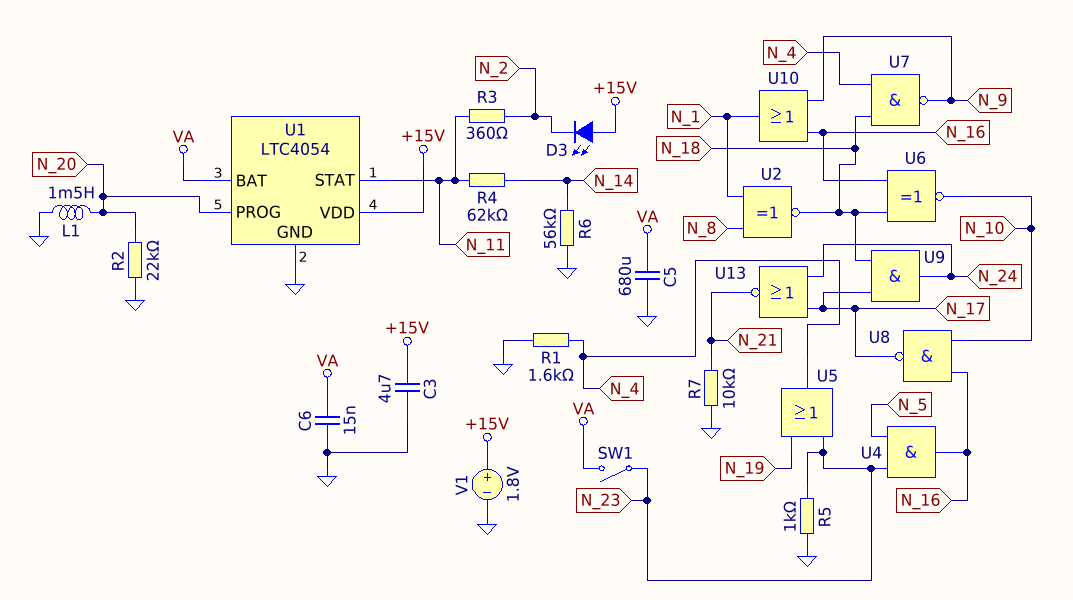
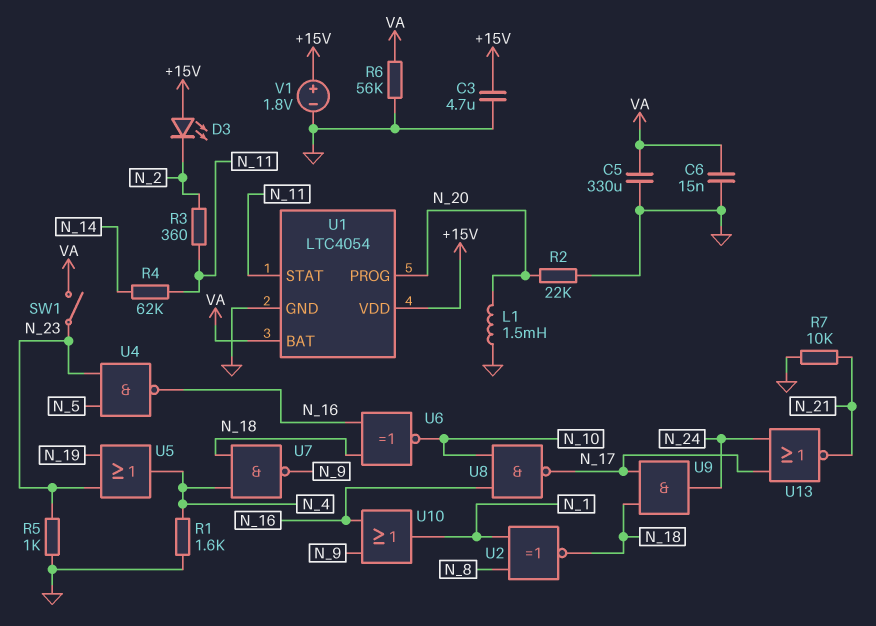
C5: 680uF (GND, VA) -> 330uF (GND, VA)
R6: 56k (GND, N_14) -> 56k (GND, VA)
U4: AND (in N_5, in N_23, out N_16) -> NAND (in N_5, in N_23, out N_16)

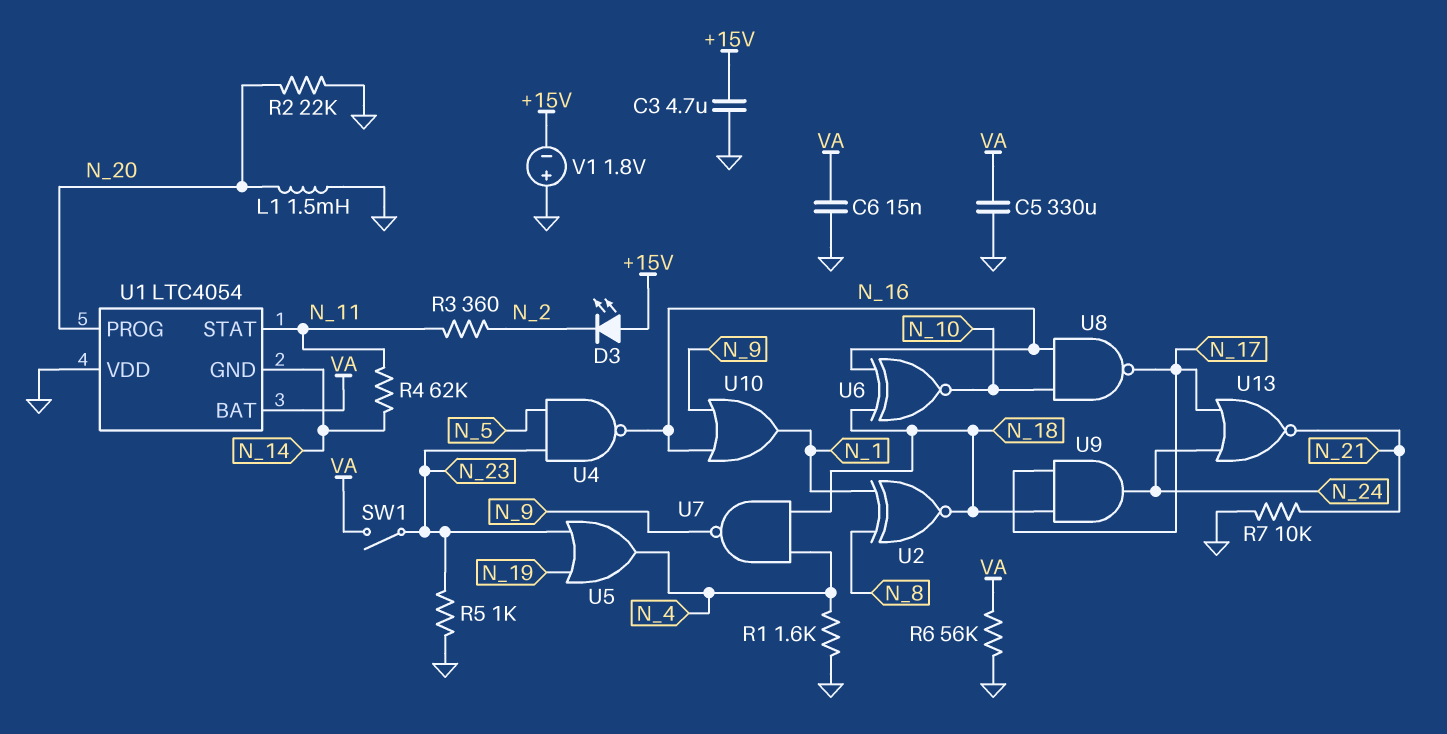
U1 pin GND: GND -> N_14
U1 pin VDD: +15V -> GND
V1: 1.8V (plus +15V, minus GND) -> 1.8V (plus GND, minus +15V)

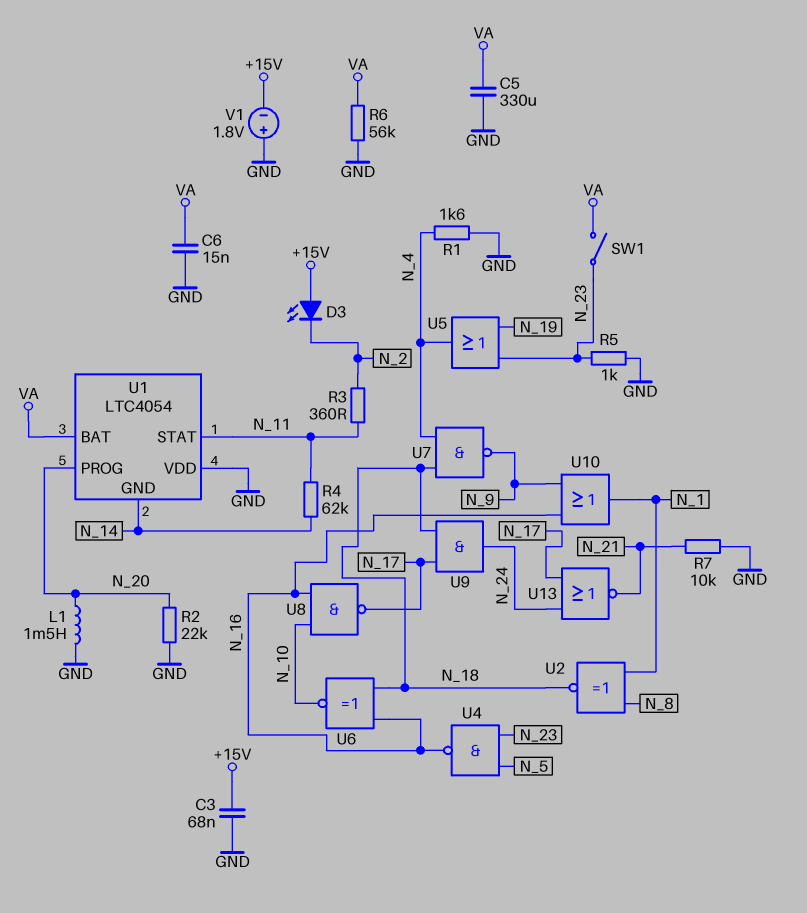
C3: 4.7uF (+15V, GND) -> 68nF (+15V, GND)

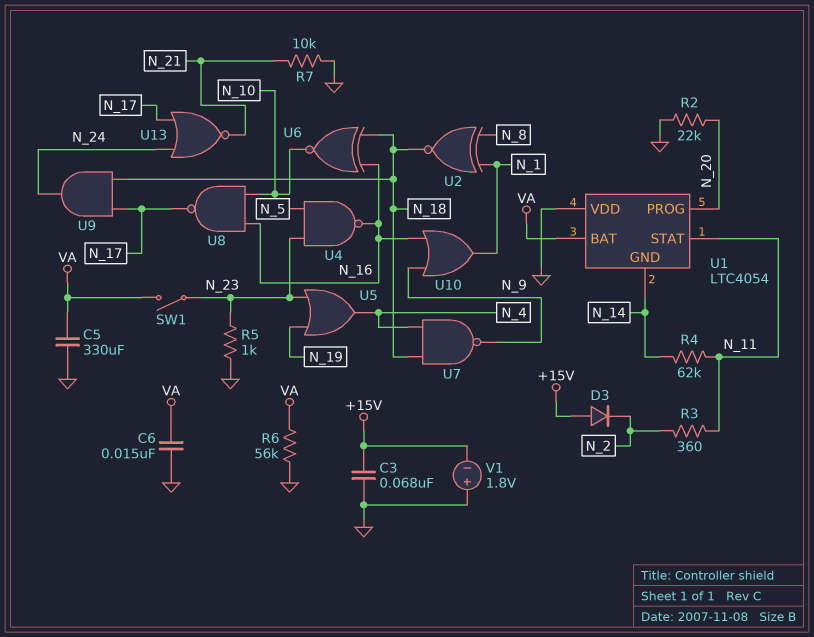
D3: LED (A +15V, K N_2) -> diode (A +15V, K N_2)
L1: 1.5mH (GND, N_20) -> none
R1: 1.6k (GND, N_4) -> none

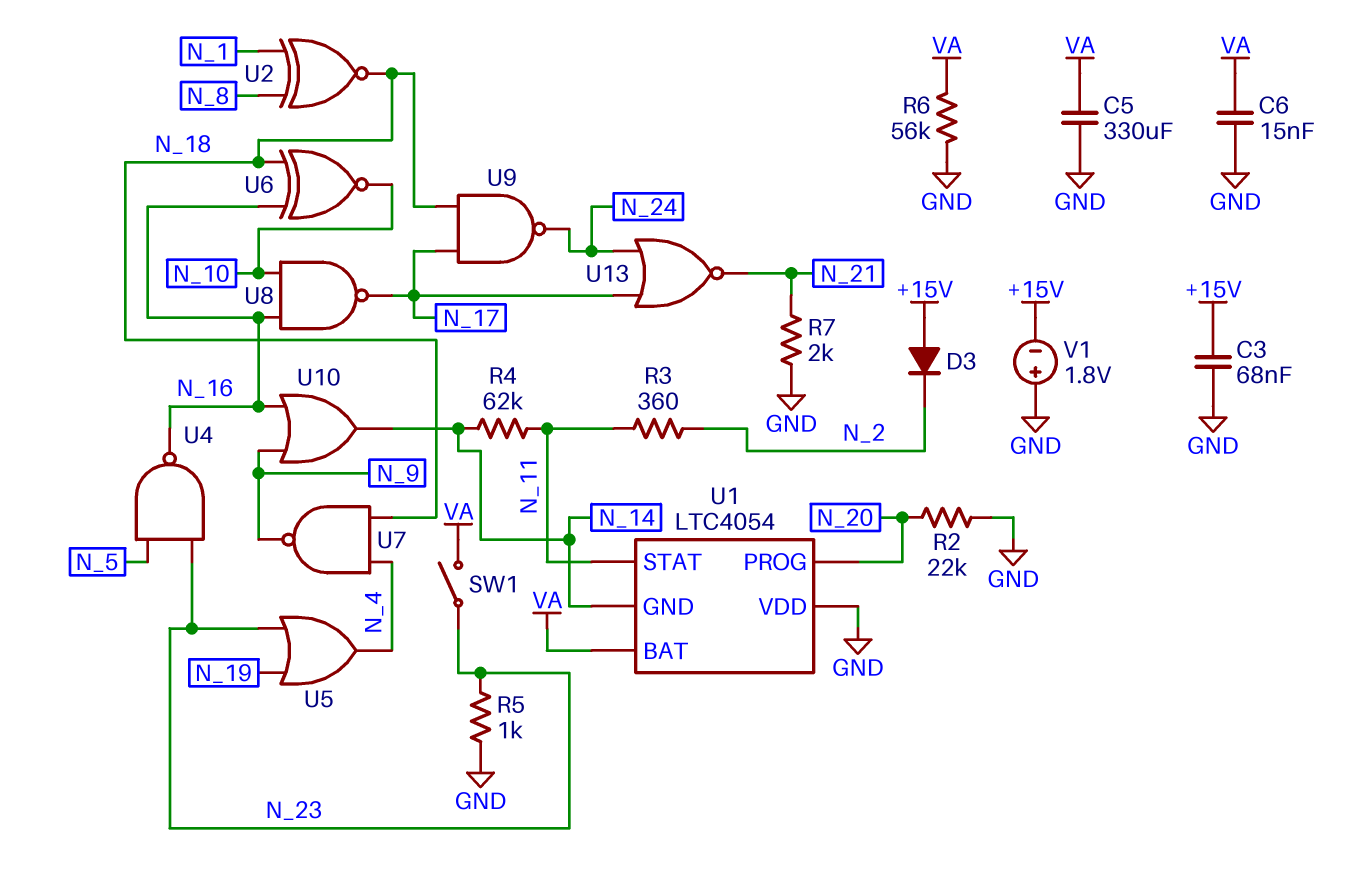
R7: 10k (GND, N_21) -> 2k (GND, N_21)
U9: AND (in N_17, in N_18, out N_24) -> NAND (in N_17, in N_18, out N_24)
U10: OR (in N_9, in N_16, out N_1) -> OR (in N_9, in N_16, out N_14)

